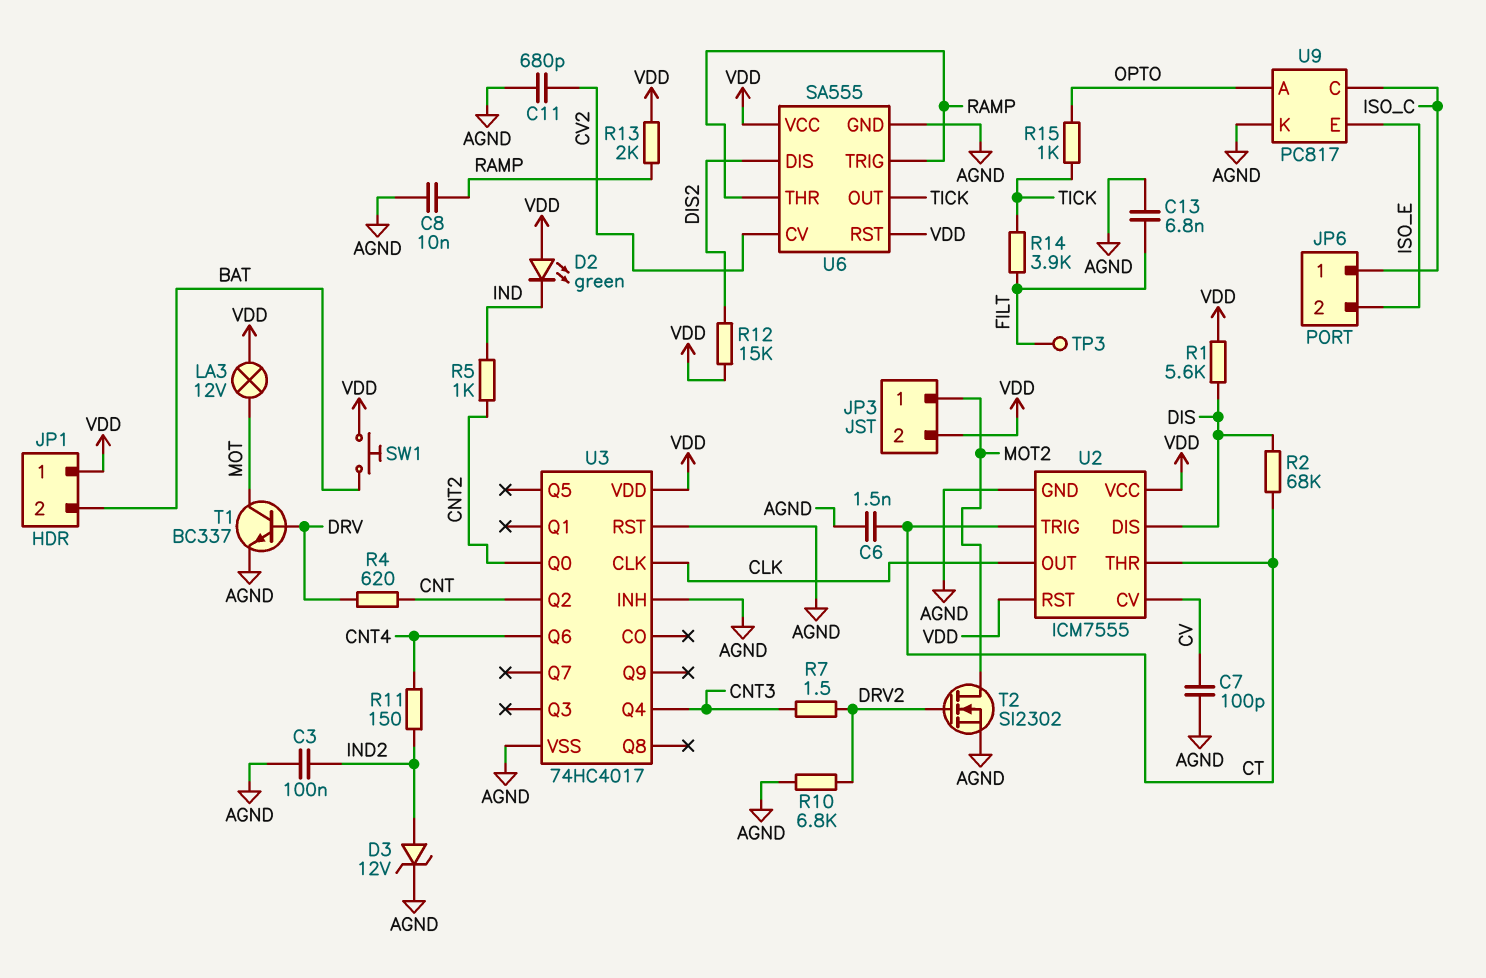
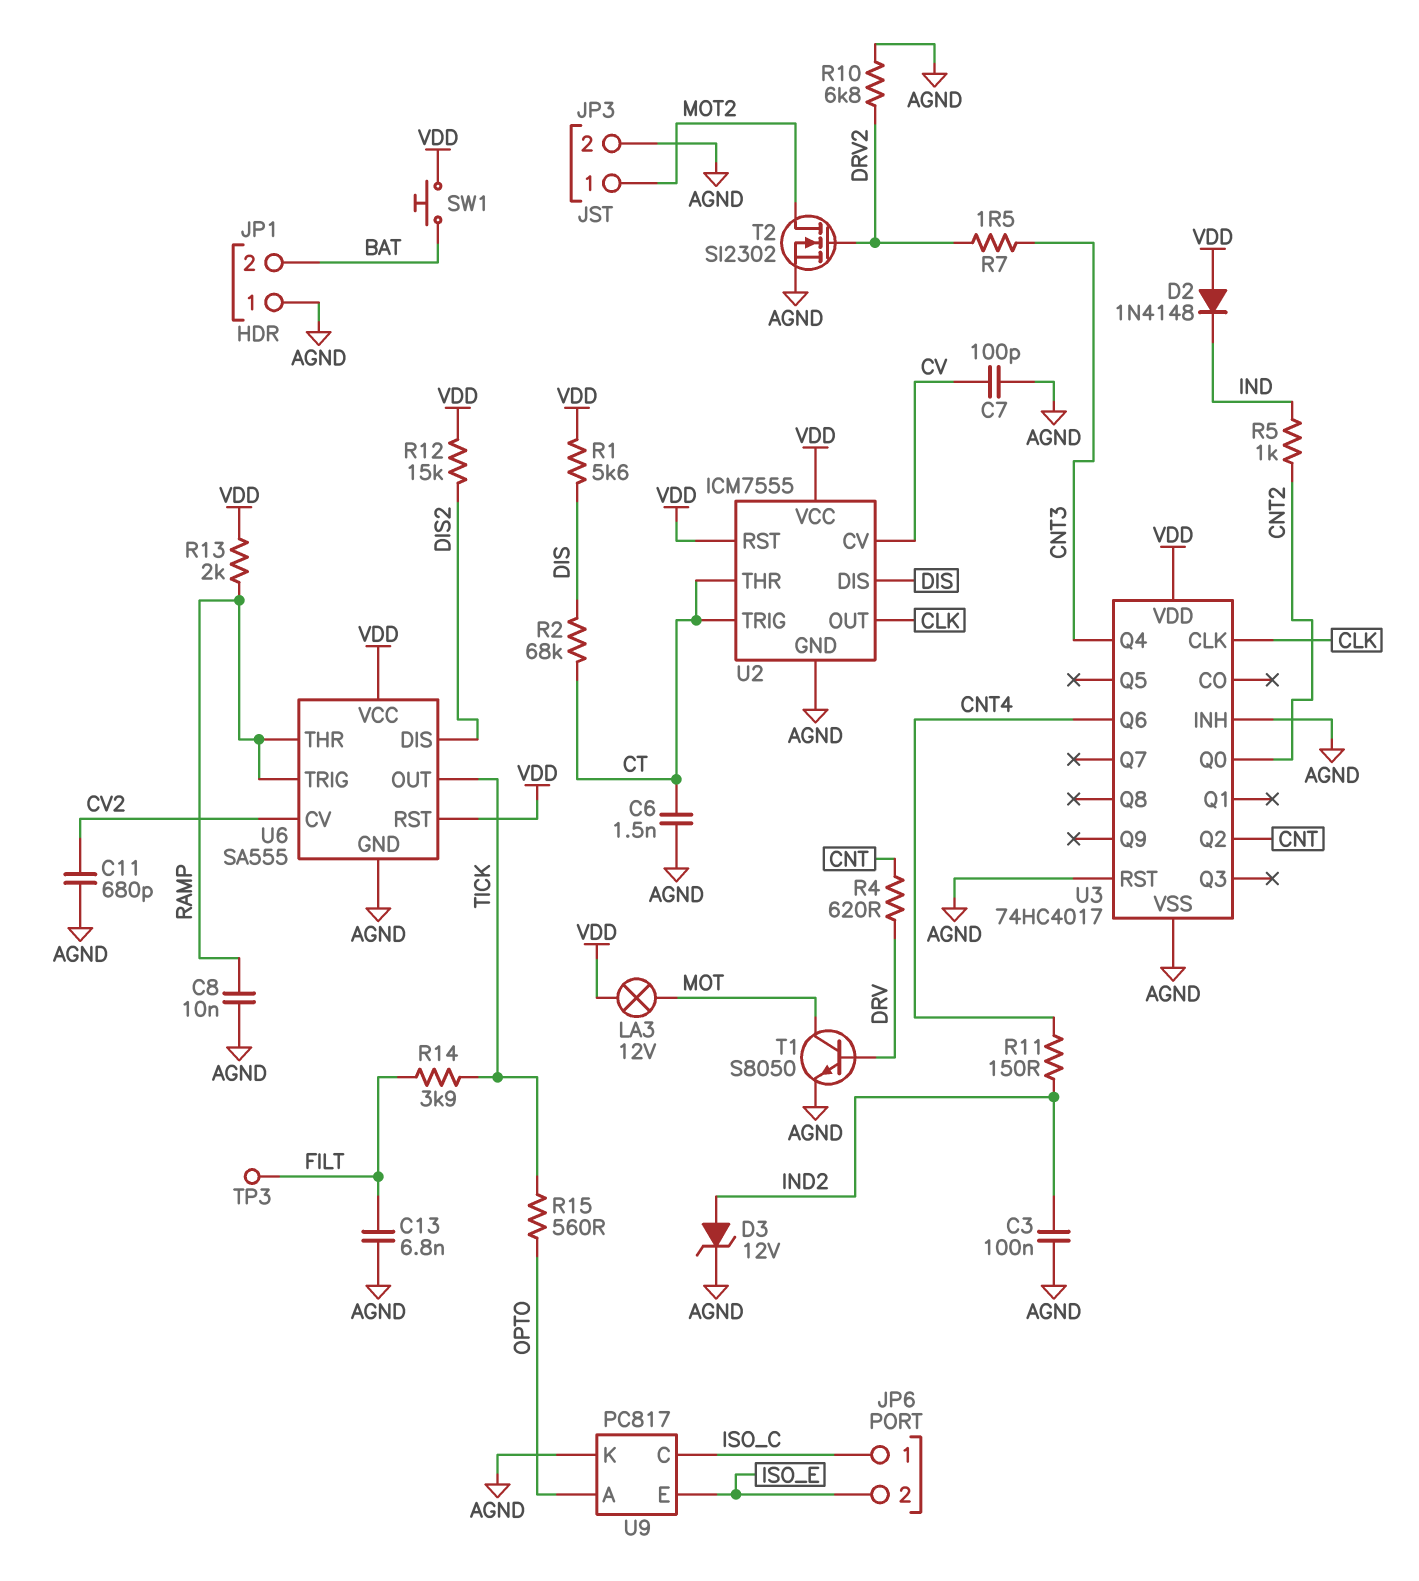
D2: LED green (A VDD, K IND) -> diode 1N4148 (A VDD, K IND)
JP1 pin 1: VDD -> AGND
JP3 pin 2: VDD -> AGND
R15: 1k (OPTO, TICK) -> 560 (OPTO, TICK)
T1: NPN BC337 (B DRV, C MOT, E AGND) -> NPN S8050 (B DRV, C MOT, E AGND)

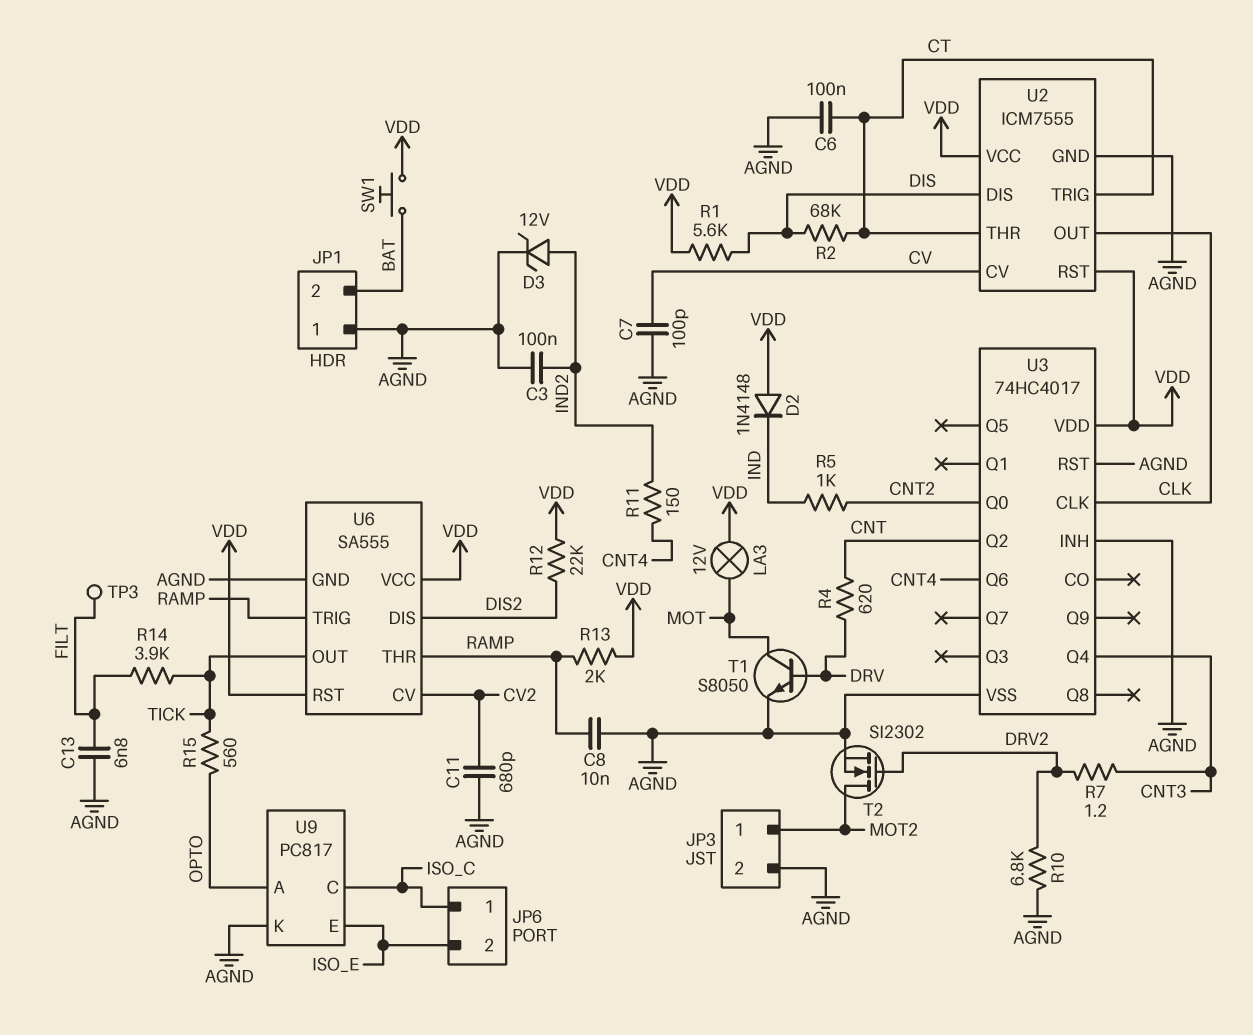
C6: 1.5nF (AGND, CT) -> 100nF (AGND, CT)
R7: 1.5 (CNT3, DRV2) -> 1.2 (CNT3, DRV2)
R12: 15k (DIS2, VDD) -> 22k (DIS2, VDD)

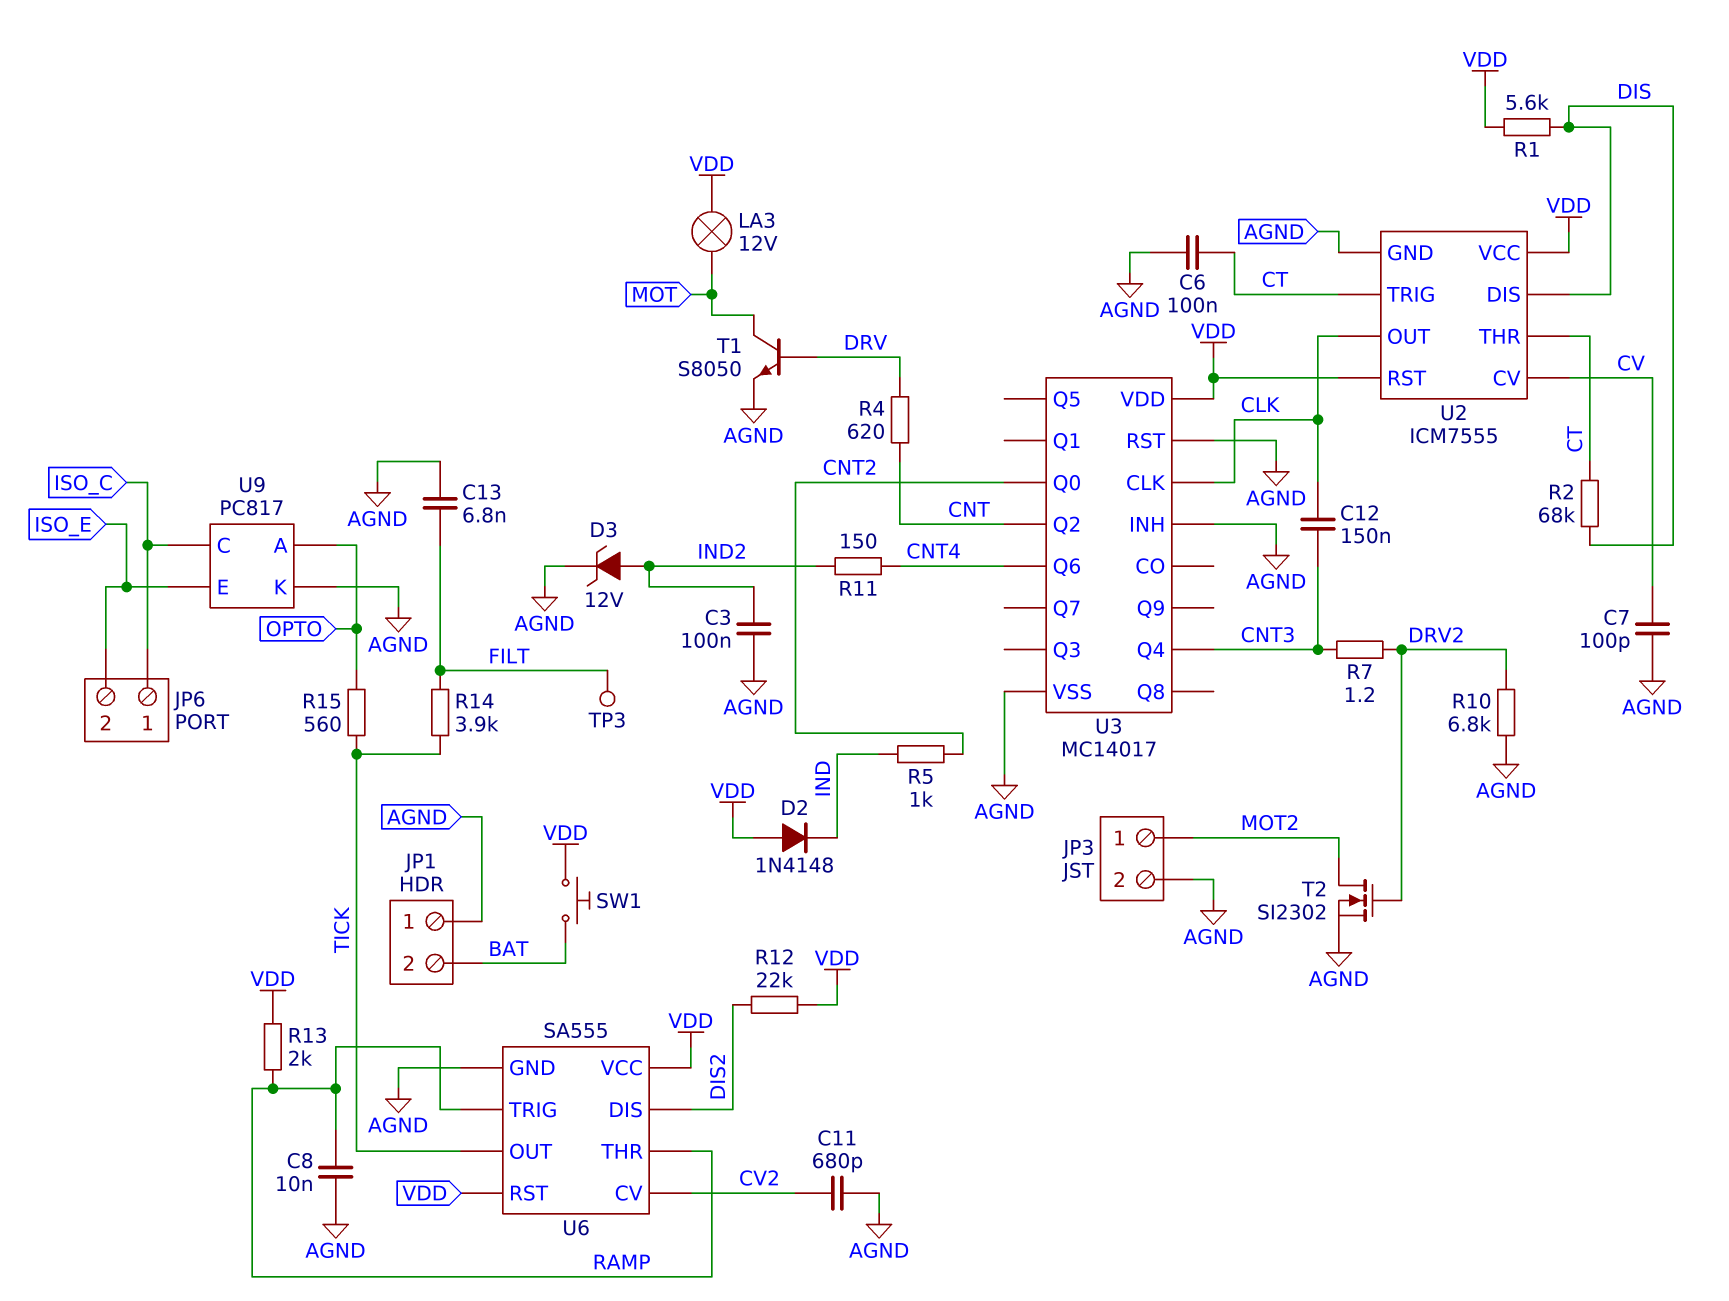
C12: none -> 150nF (CLK, CNT3)
U3: 74HC4017 -> MC14017

